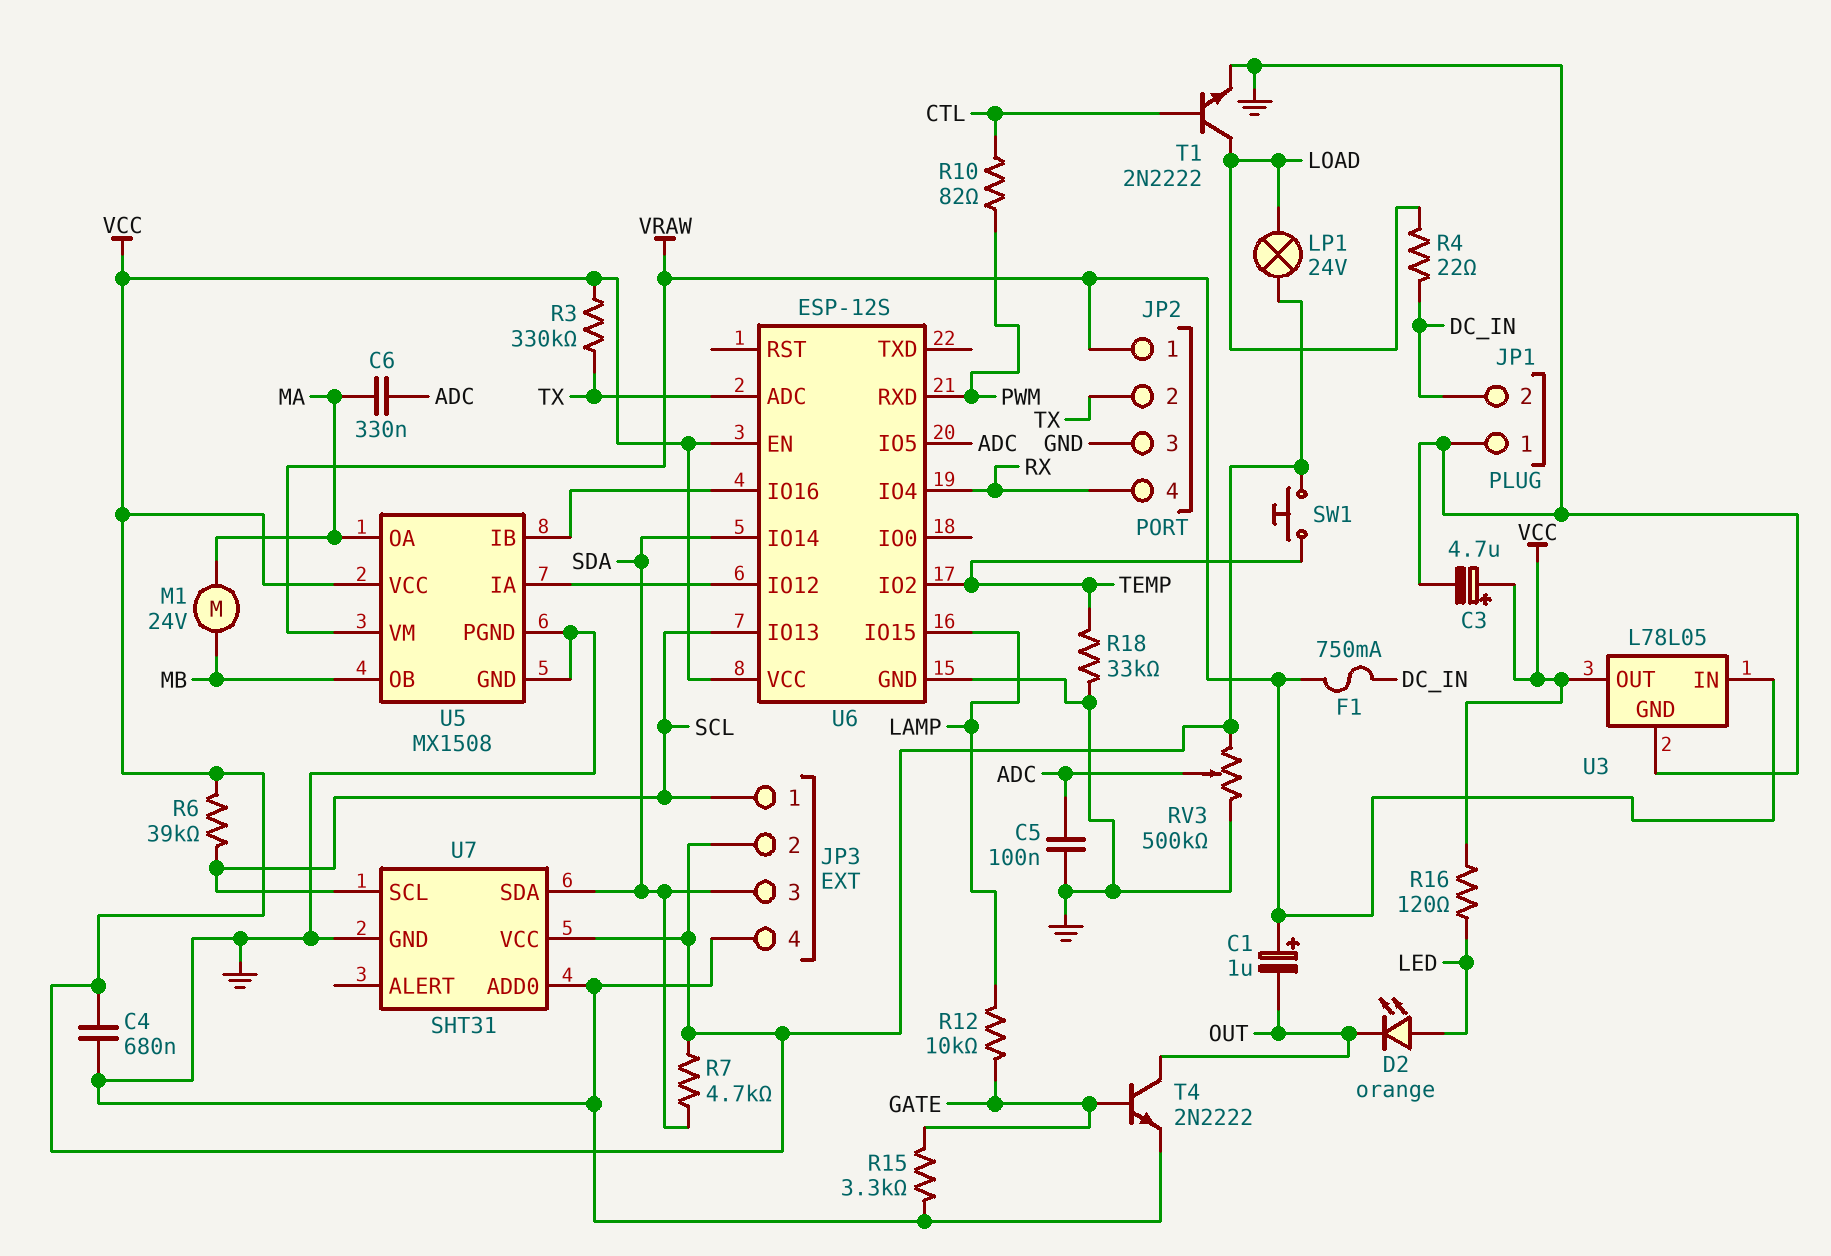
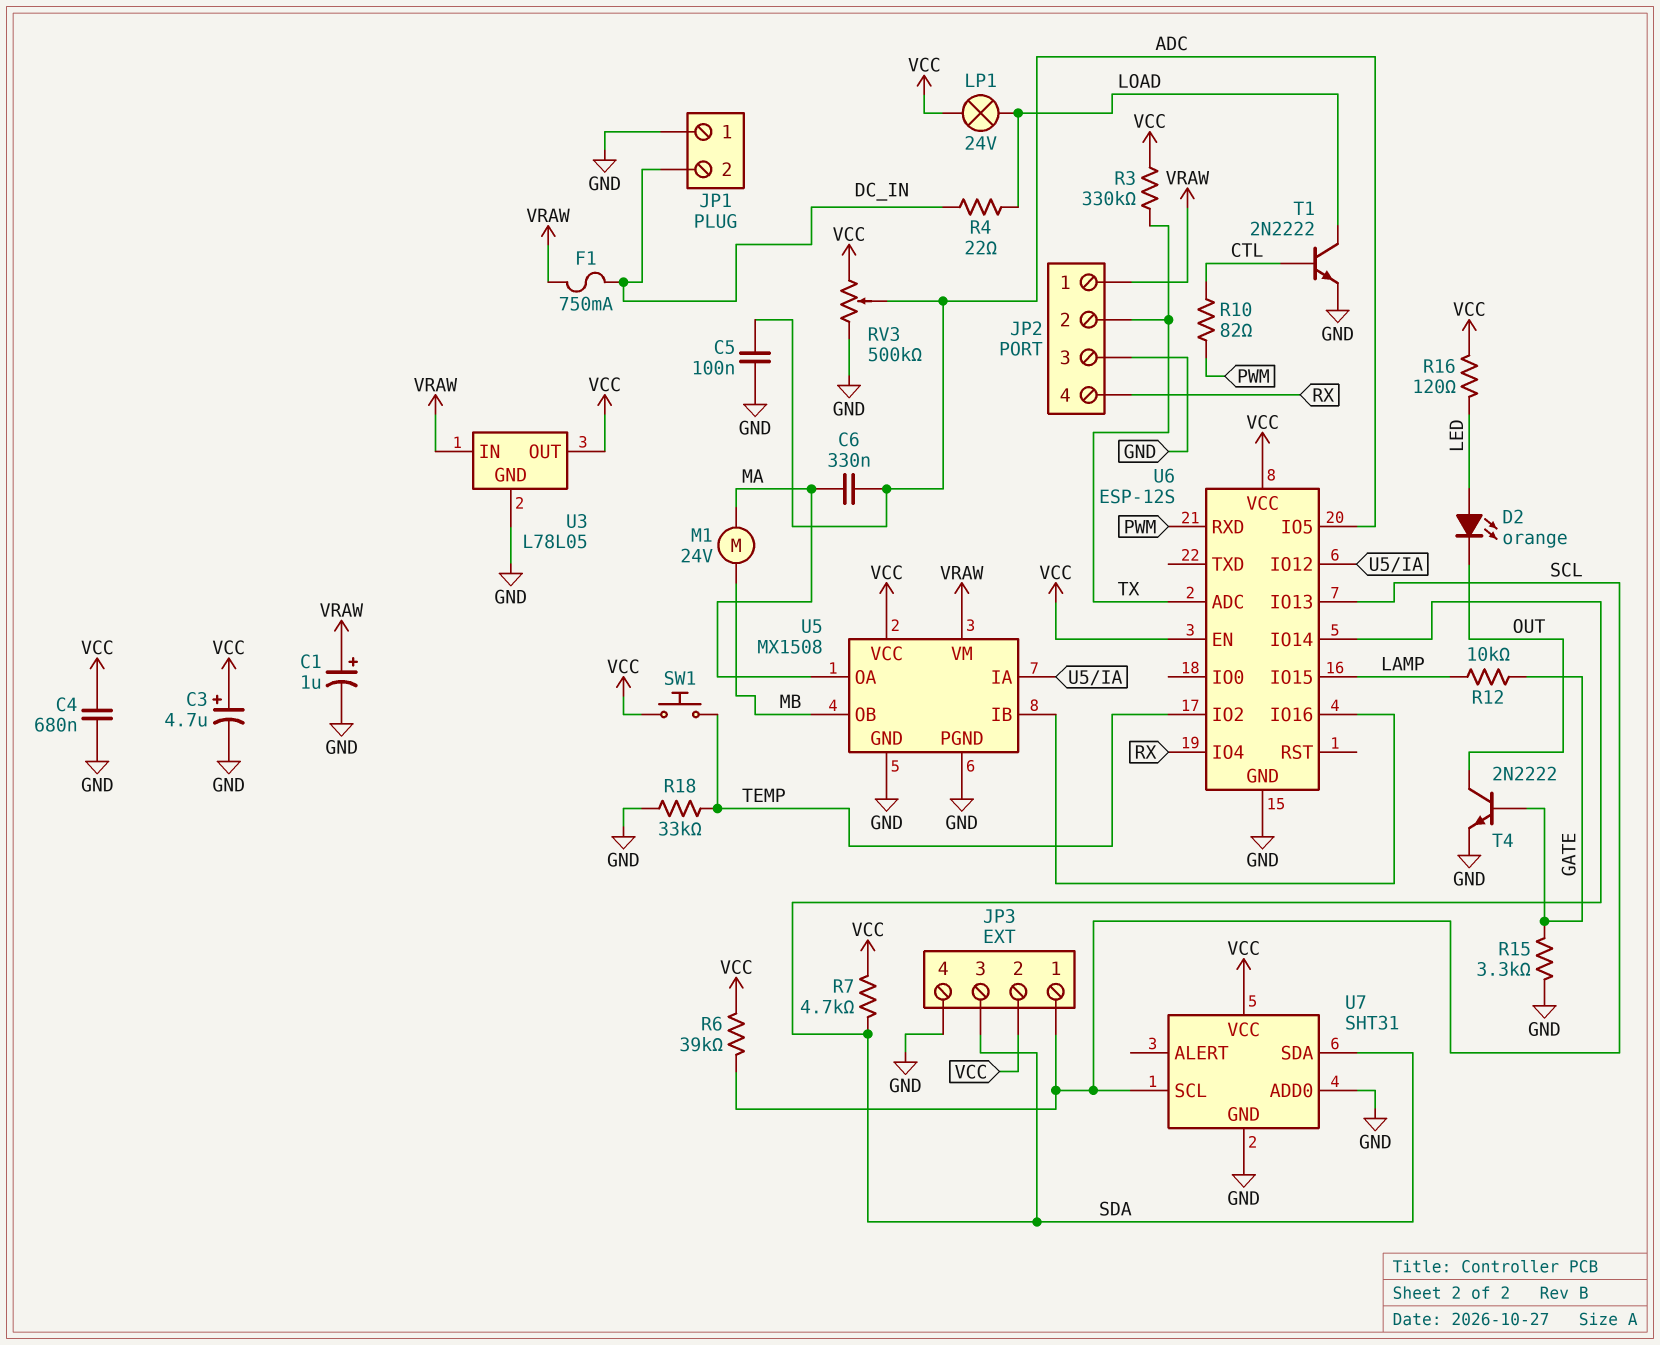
C1: 1uF (plus VRAW, minus OUT) -> 1uF (plus VRAW, minus GND)

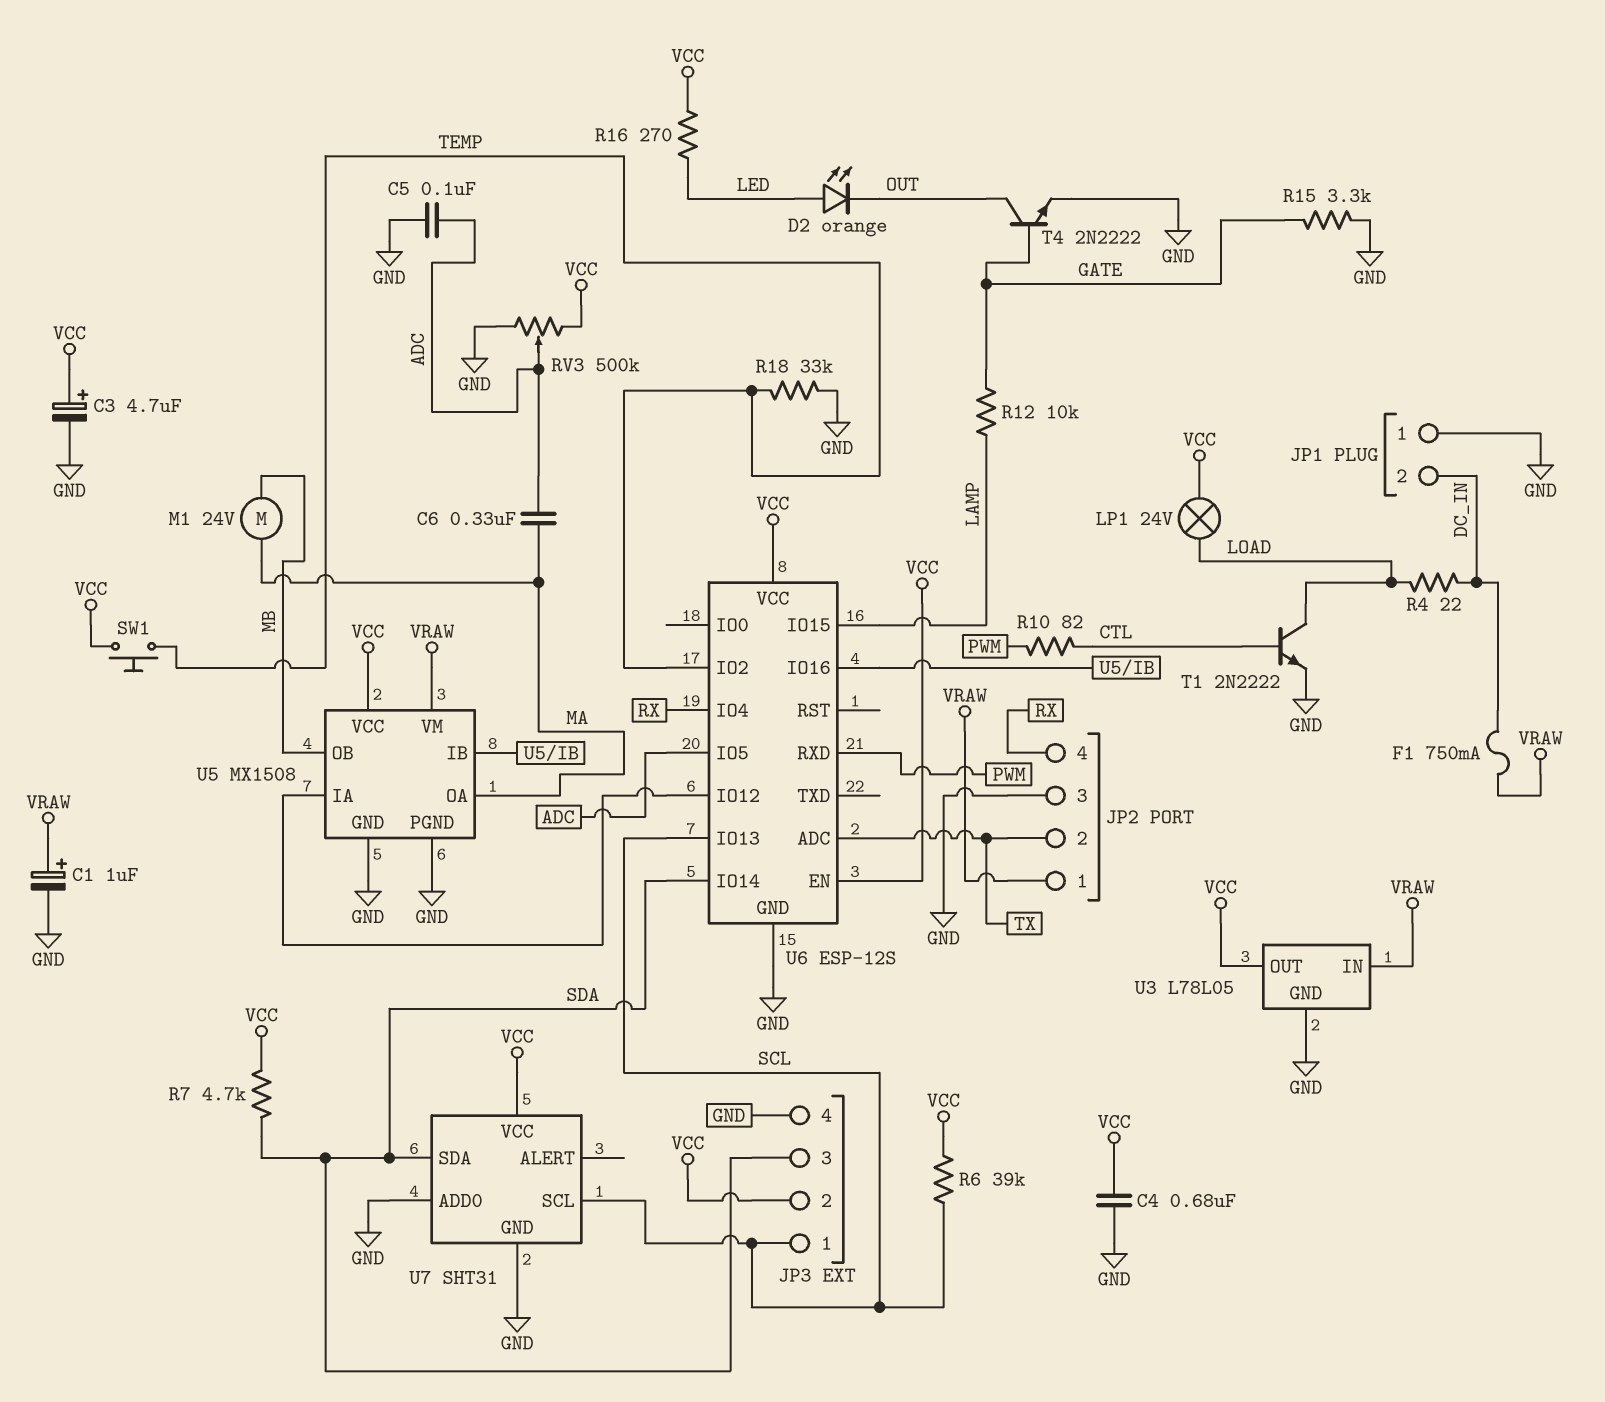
R3: 330k (TX, VCC) -> none
R16: 120 (LED, VCC) -> 270 (LED, VCC)

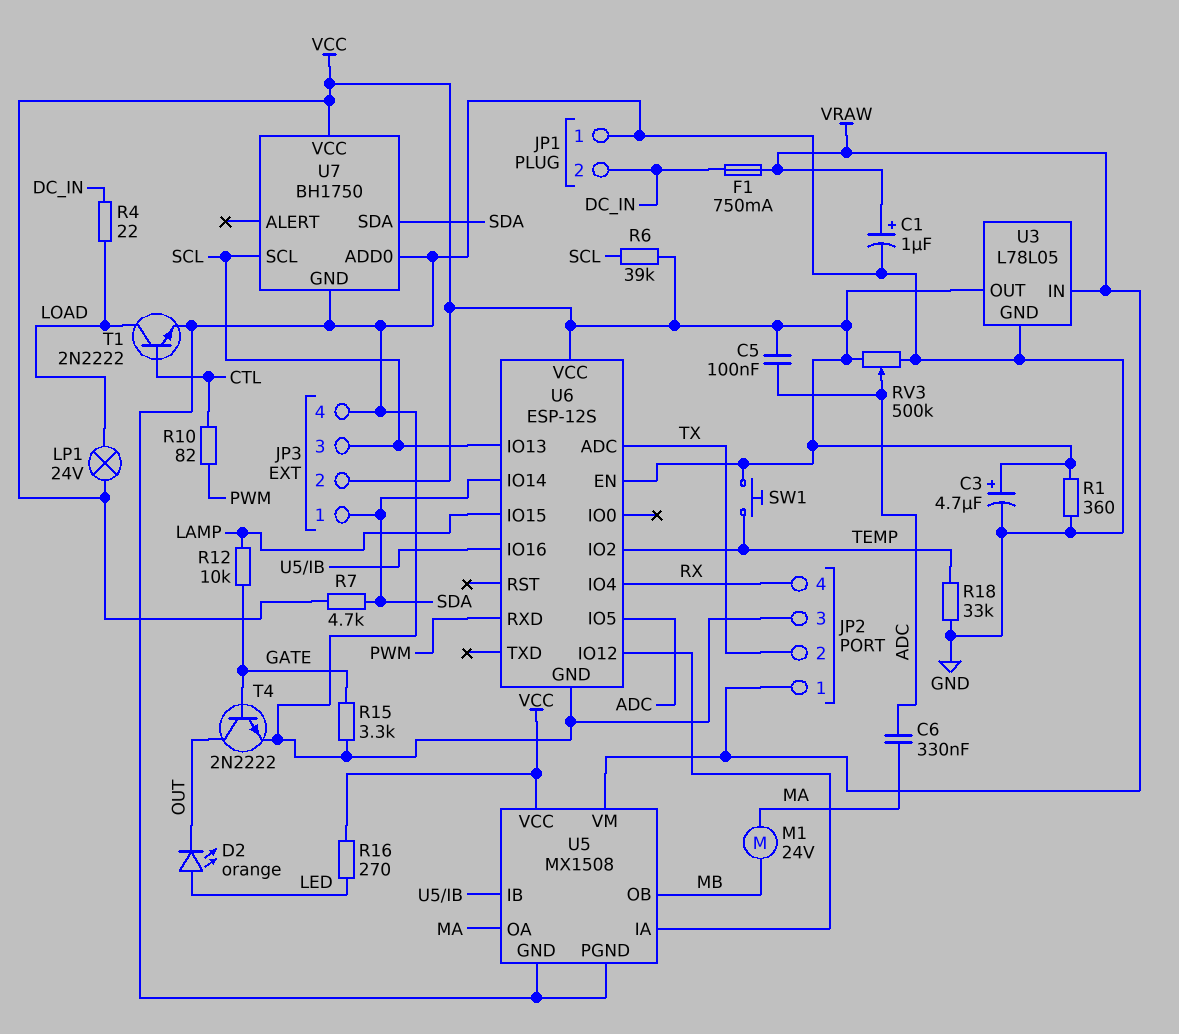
C4: 680nF (GND, VCC) -> none
C5: 100nF (ADC, GND) -> 100nF (ADC, VCC)
JP3 pin 1: SCL -> SDA
JP3 pin 3: SDA -> SCL
R1: none -> 360 (GND, VCC)
U7: SHT31 -> BH1750

